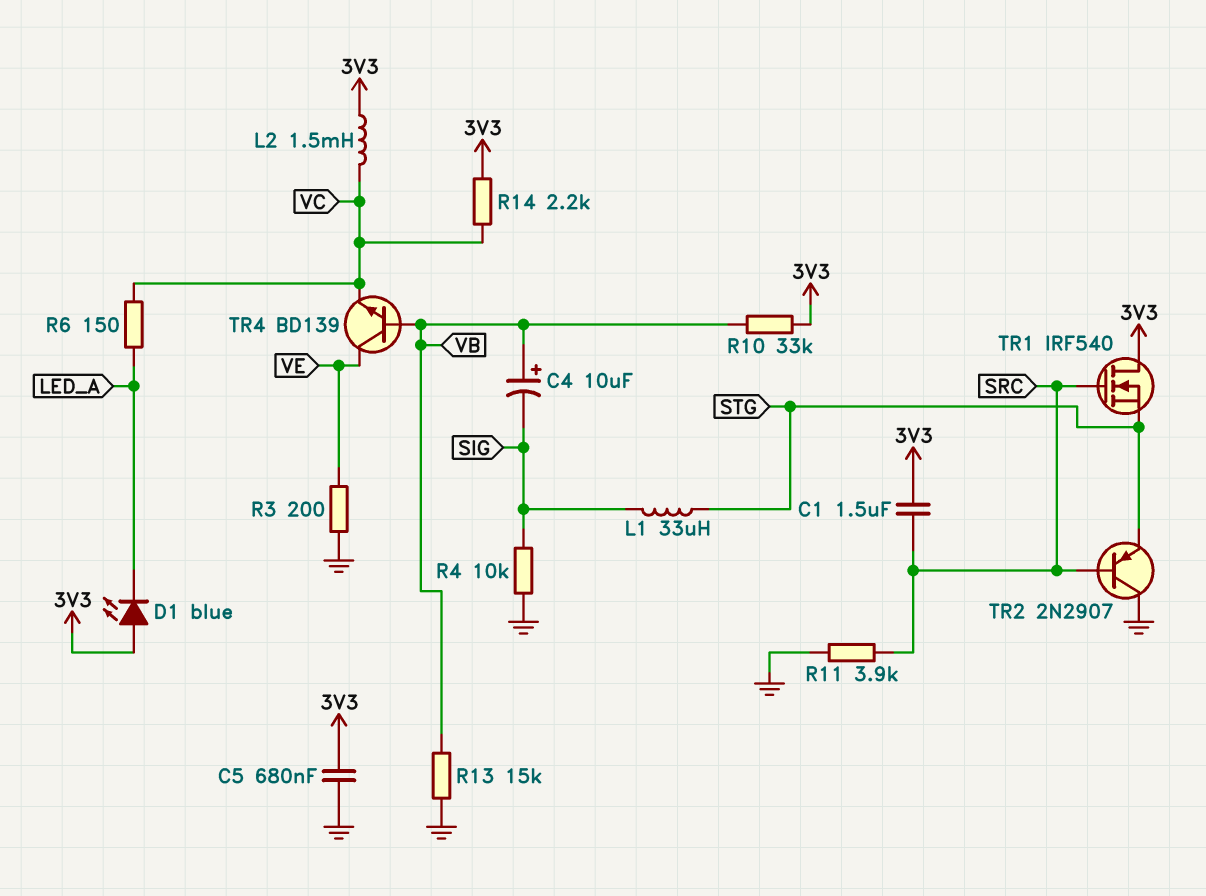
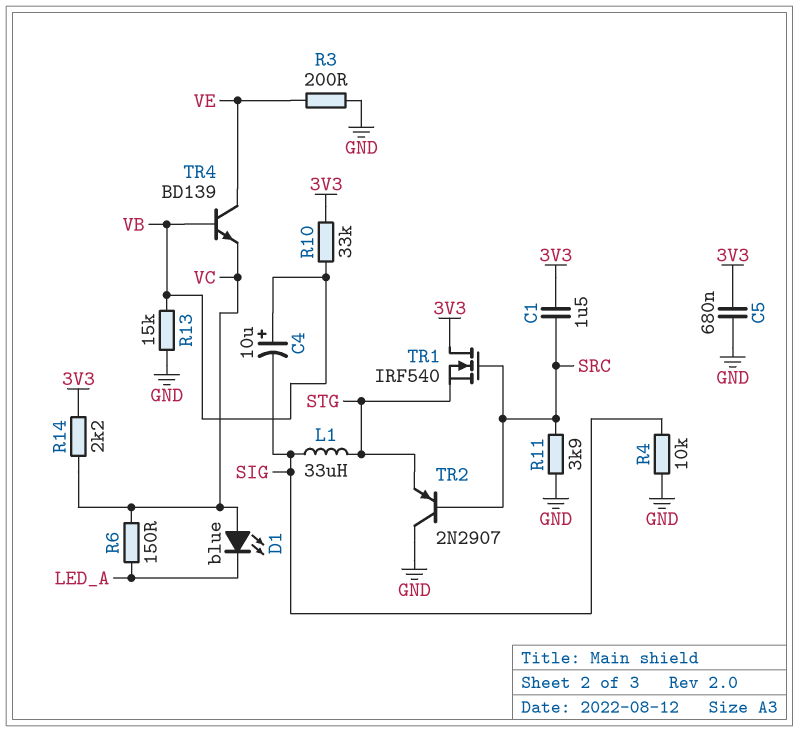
D1: LED blue (A 3V3, K LED_A) -> LED blue (A VC, K LED_A)
L2: 1.5mH (3V3, VC) -> none

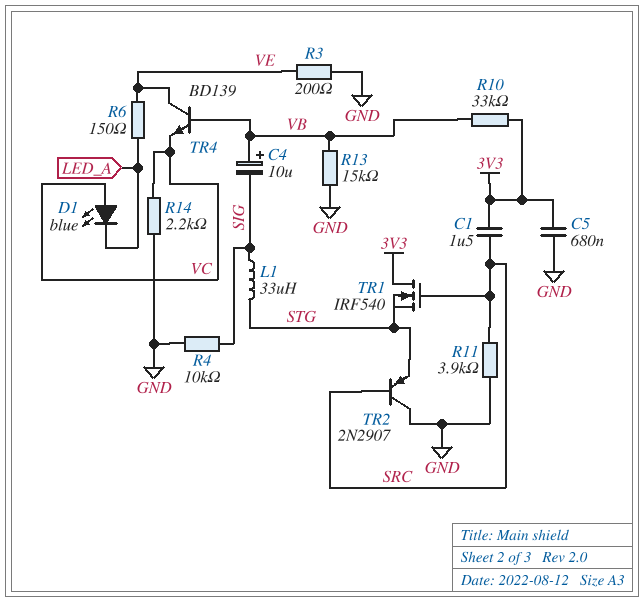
R6: 150 (LED_A, VC) -> 150 (LED_A, VE)
R14: 2.2k (3V3, VC) -> 2.2k (GND, VC)

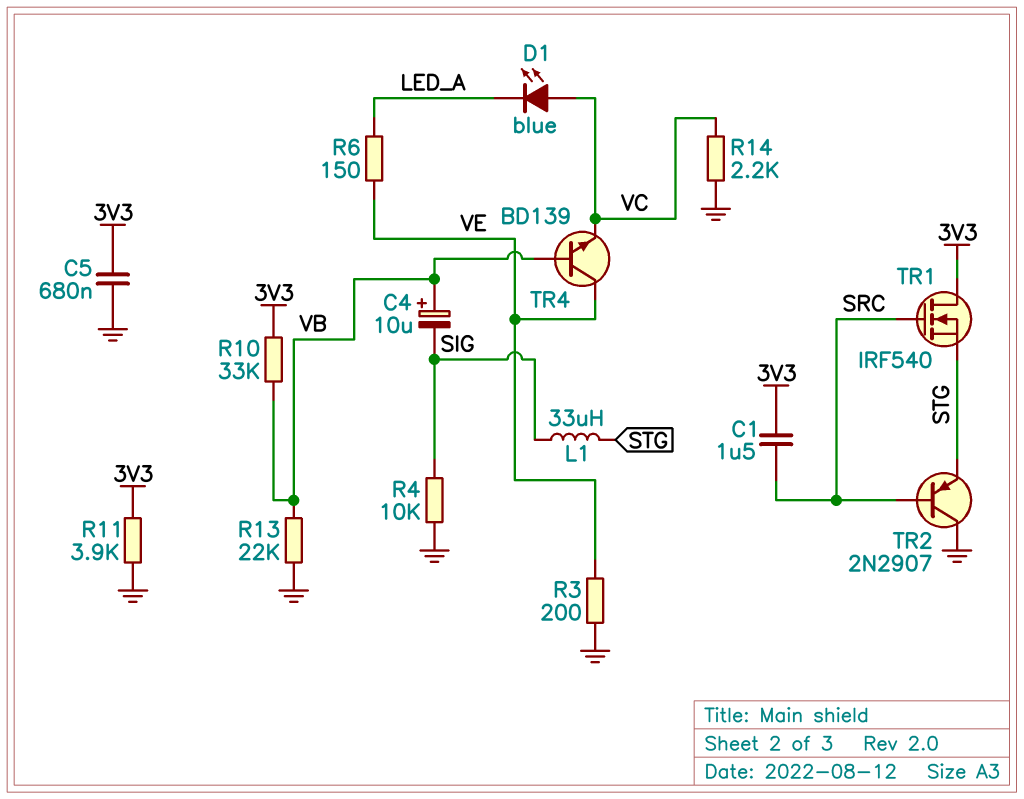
R11: 3.9k (GND, SRC) -> 3.9k (3V3, GND)
R13: 15k (GND, VB) -> 22k (GND, VB)

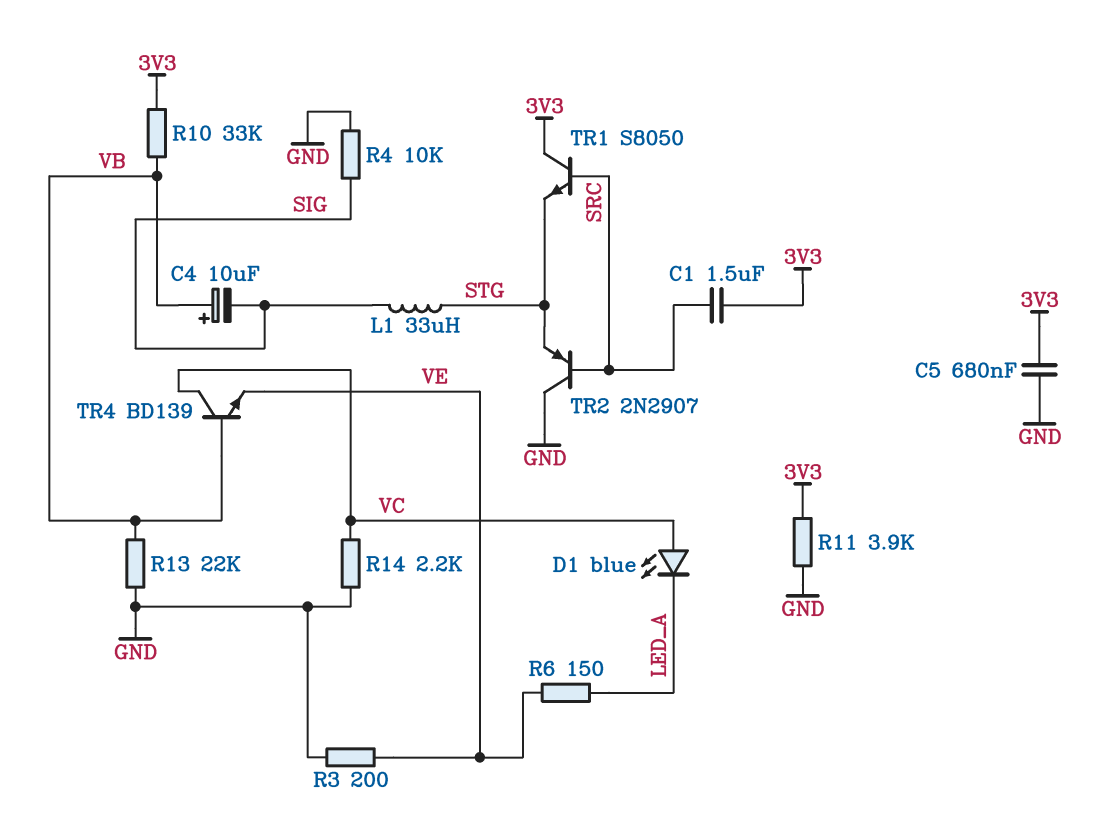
TR1: NMOS IRF540 (G SRC, D 3V3, S STG) -> NPN S8050 (B SRC, C 3V3, E STG)
TR4: NPN BD139 (B VB, C VE, E VC) -> NPN BD139 (B VB, C VC, E VE)

